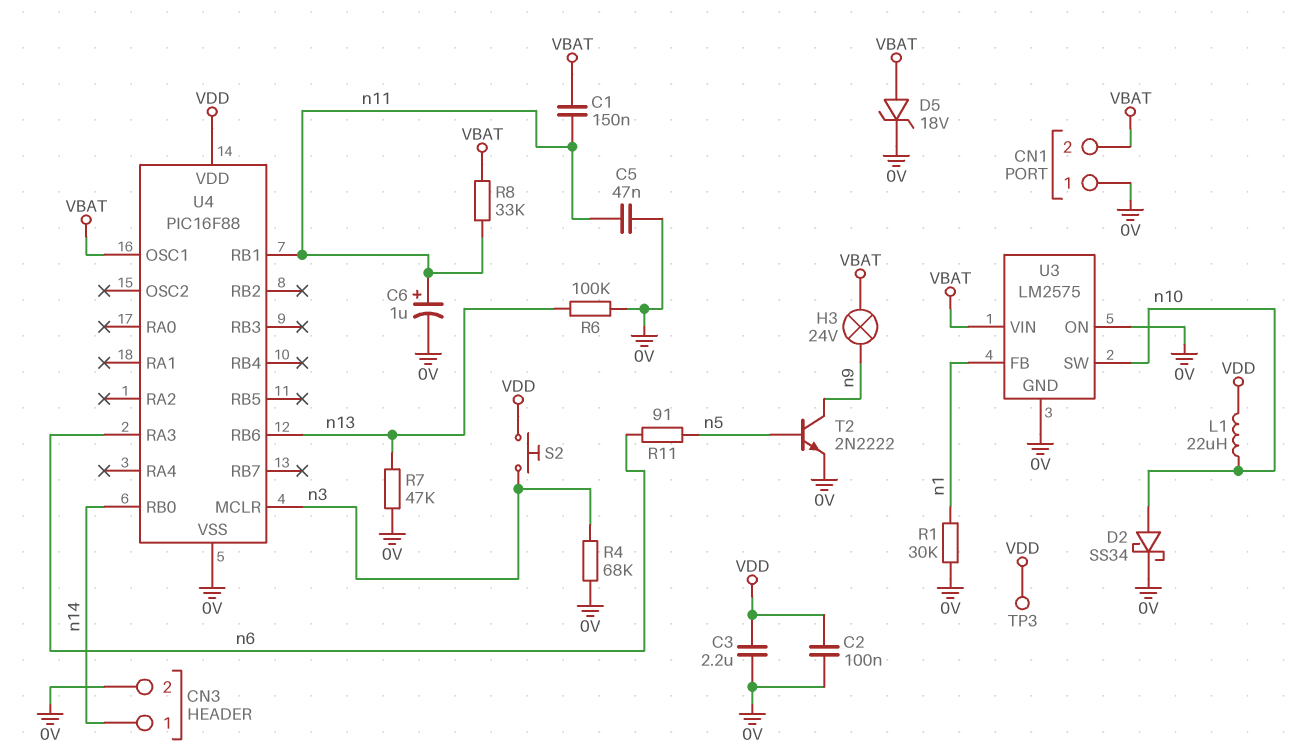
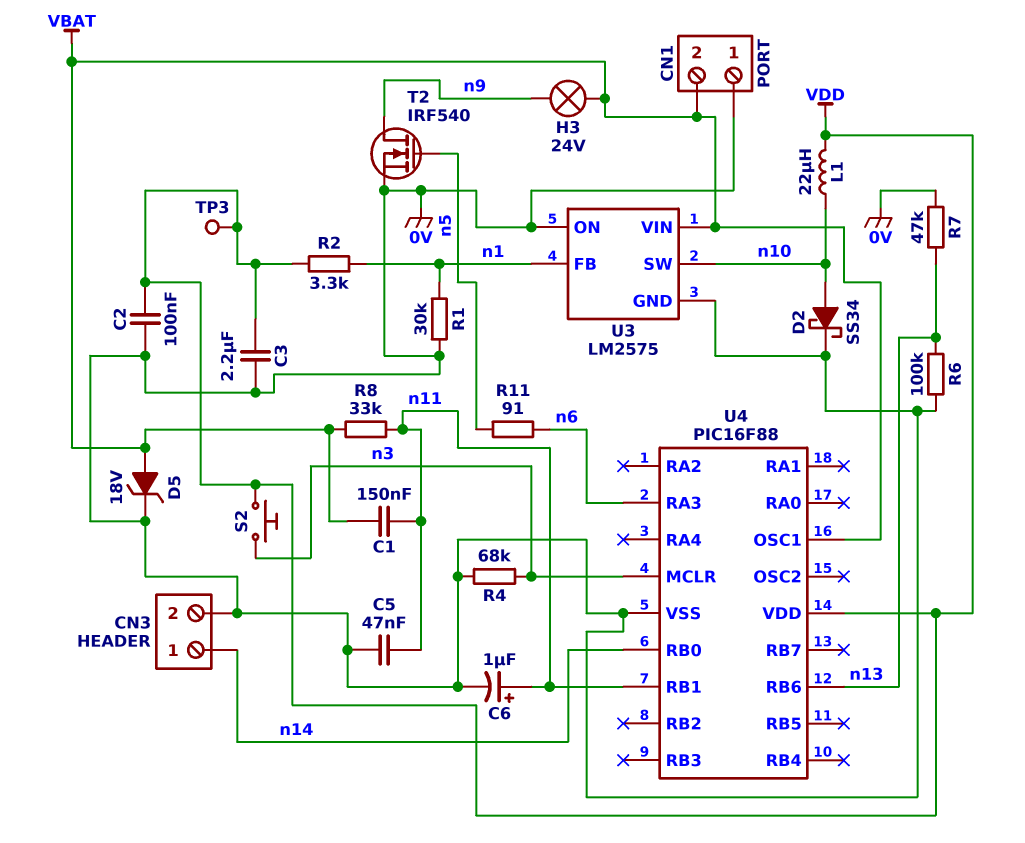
R2: none -> 3.3k (VDD, n1)
T2: NPN 2N2222 (B n5, C n9, E 0V) -> NMOS IRF540 (G n5, D n9, S 0V)

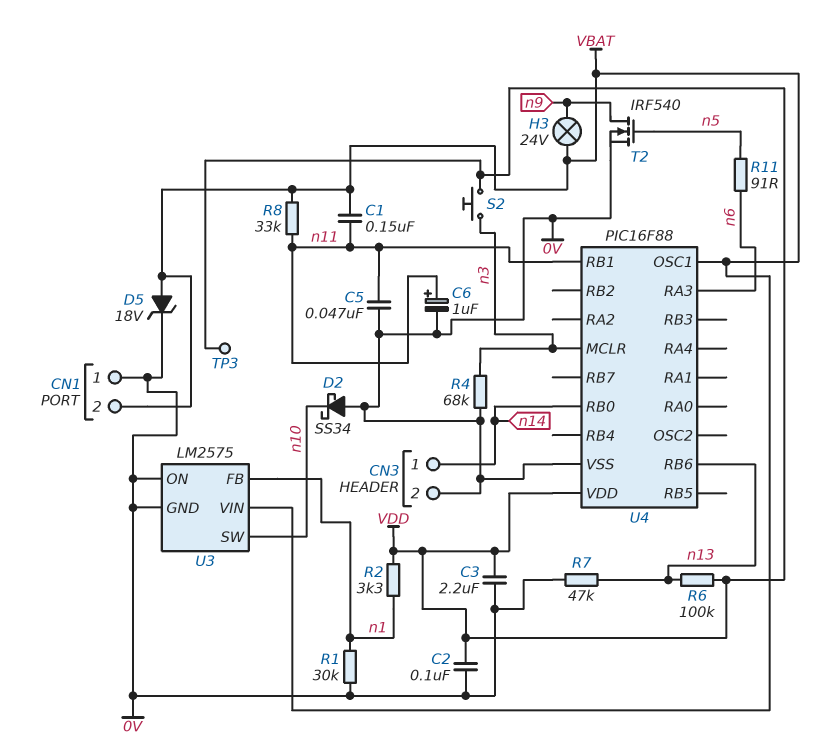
D2: schottky SS34 (A n10, K 0V) -> schottky SS34 (A 0V, K n10)
L1: 22uH (VDD, n10) -> none
R6: 100k (0V, n13) -> 100k (VDD, n13)

